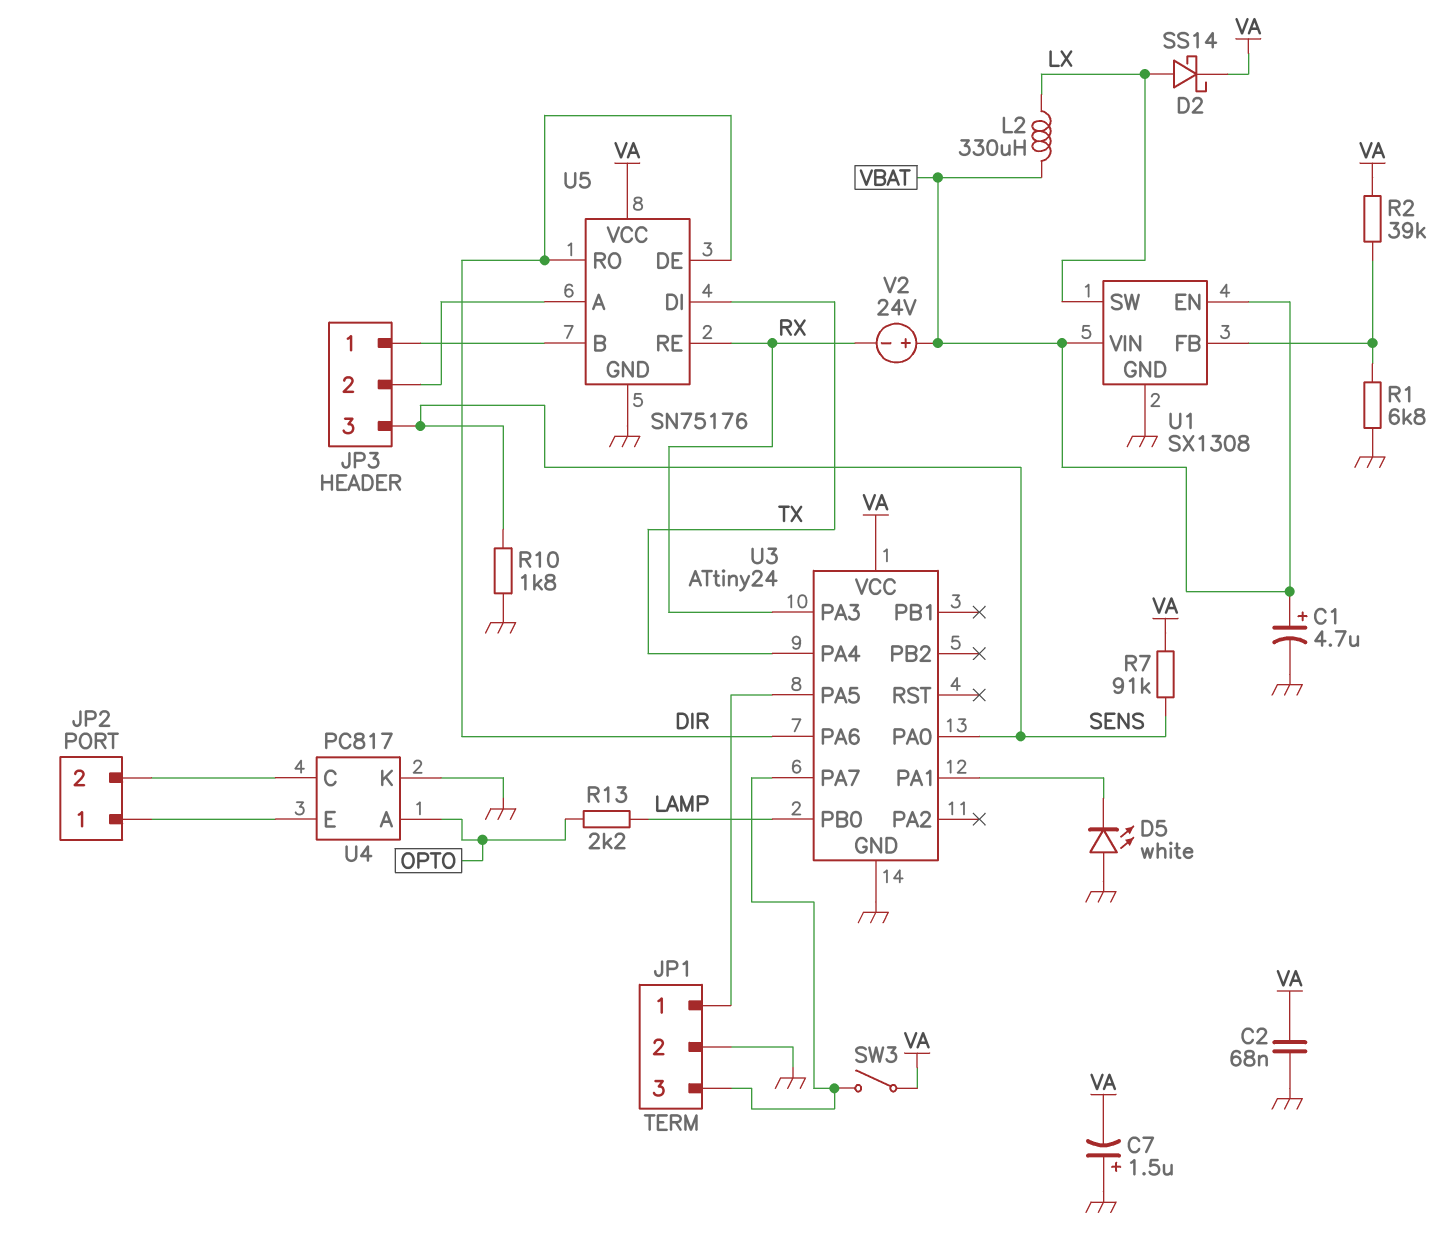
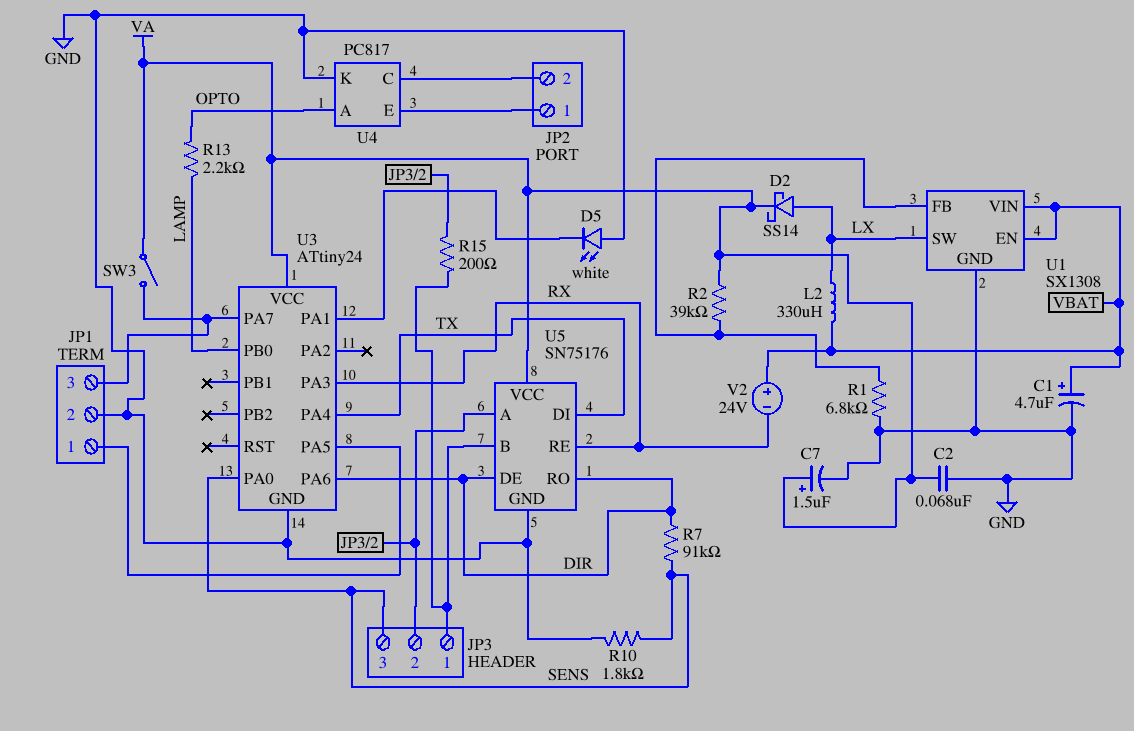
C7: 1.5uF (plus GND, minus VA) -> 1.5uF (plus VA, minus GND)
R7: 91k (SENS, VA) -> 91k (DIR, SENS)
R15: none -> 200 (JP3/1, JP3/2)

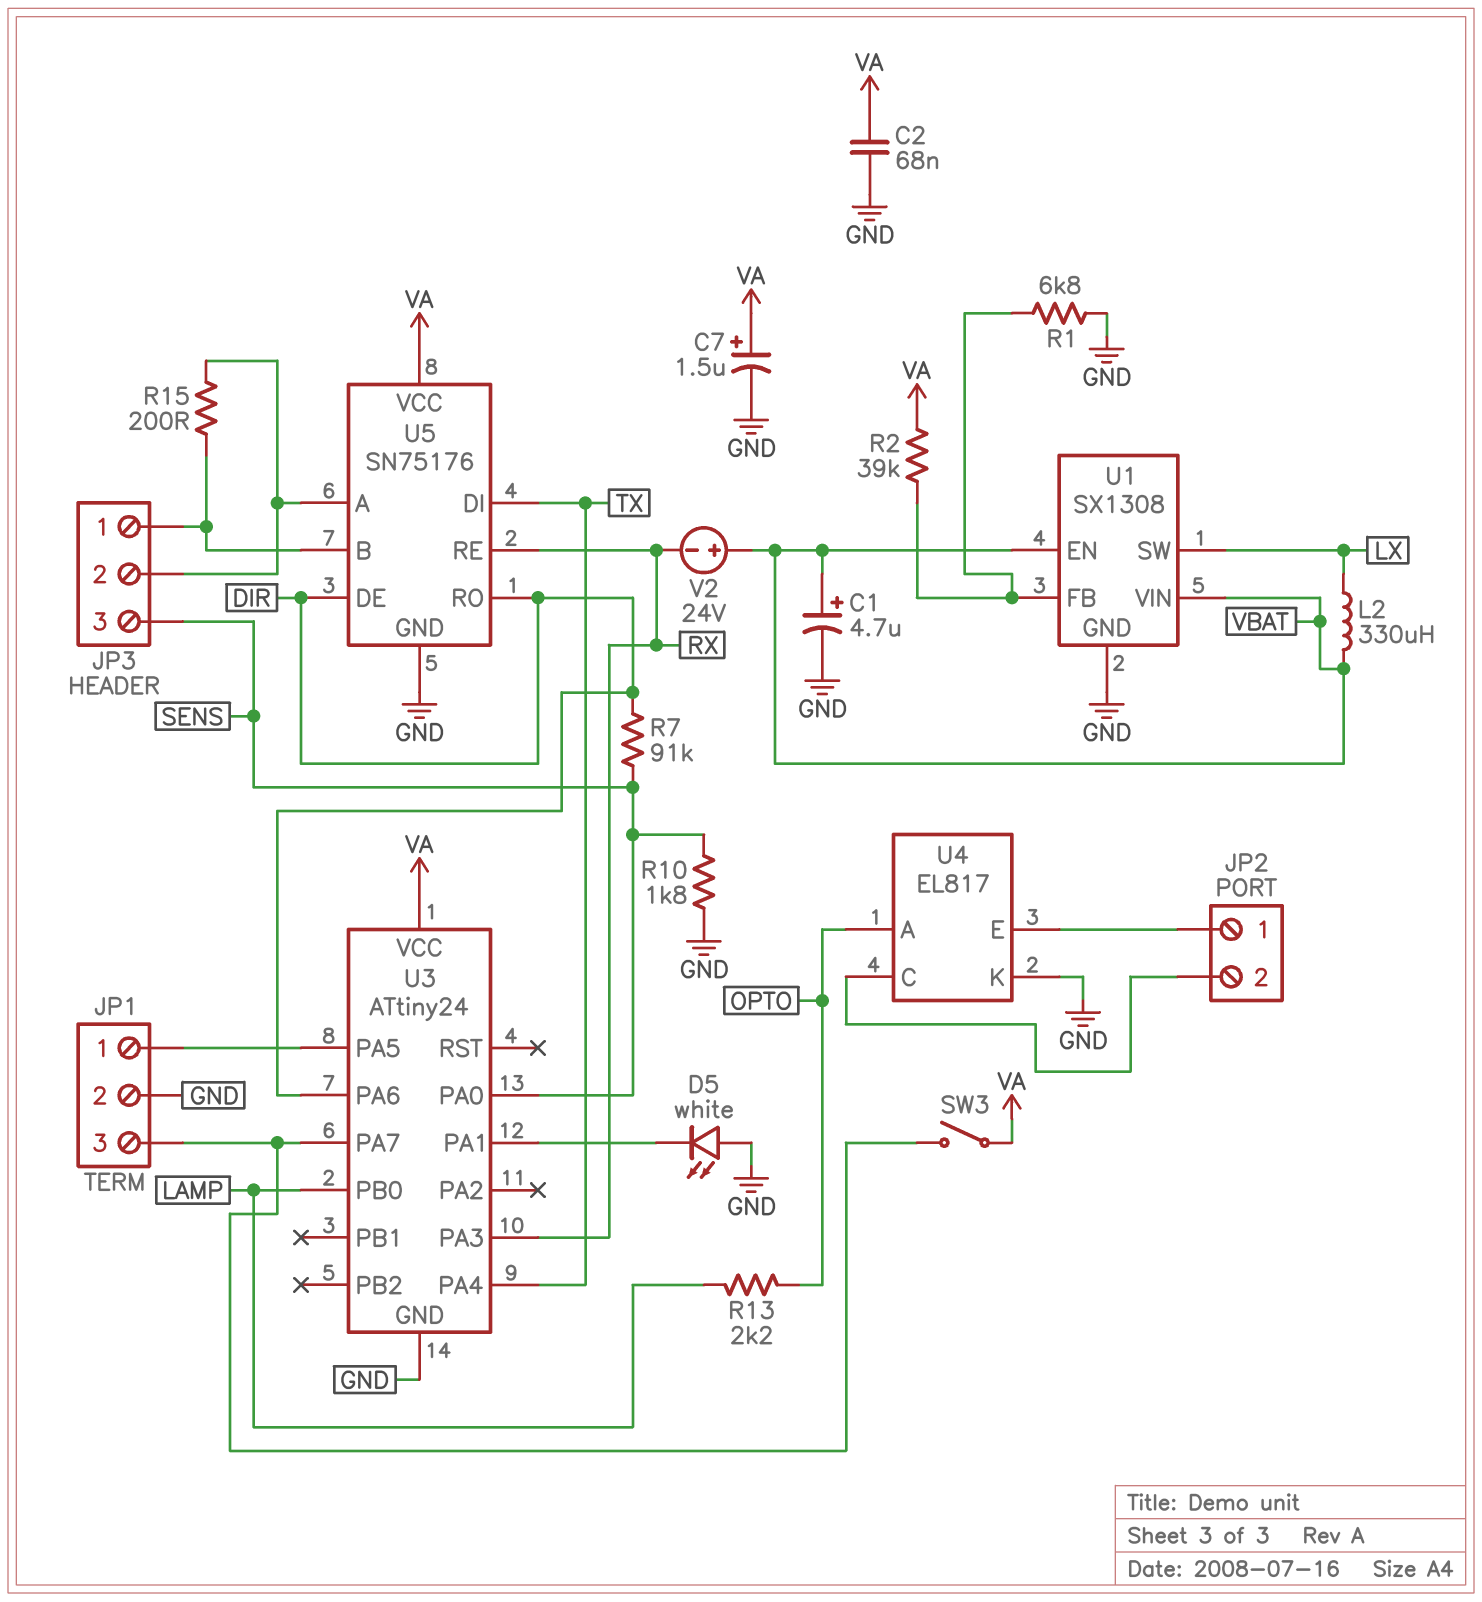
D2: schottky SS14 (A LX, K VA) -> none
U4: PC817 -> EL817

